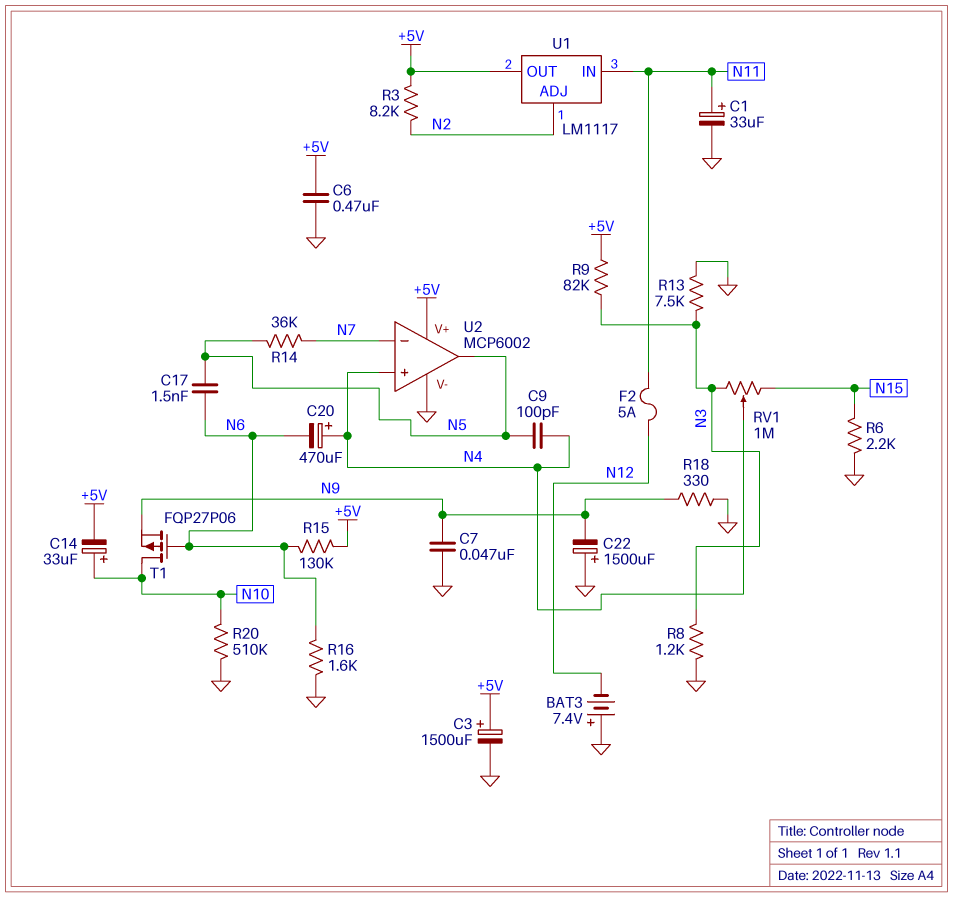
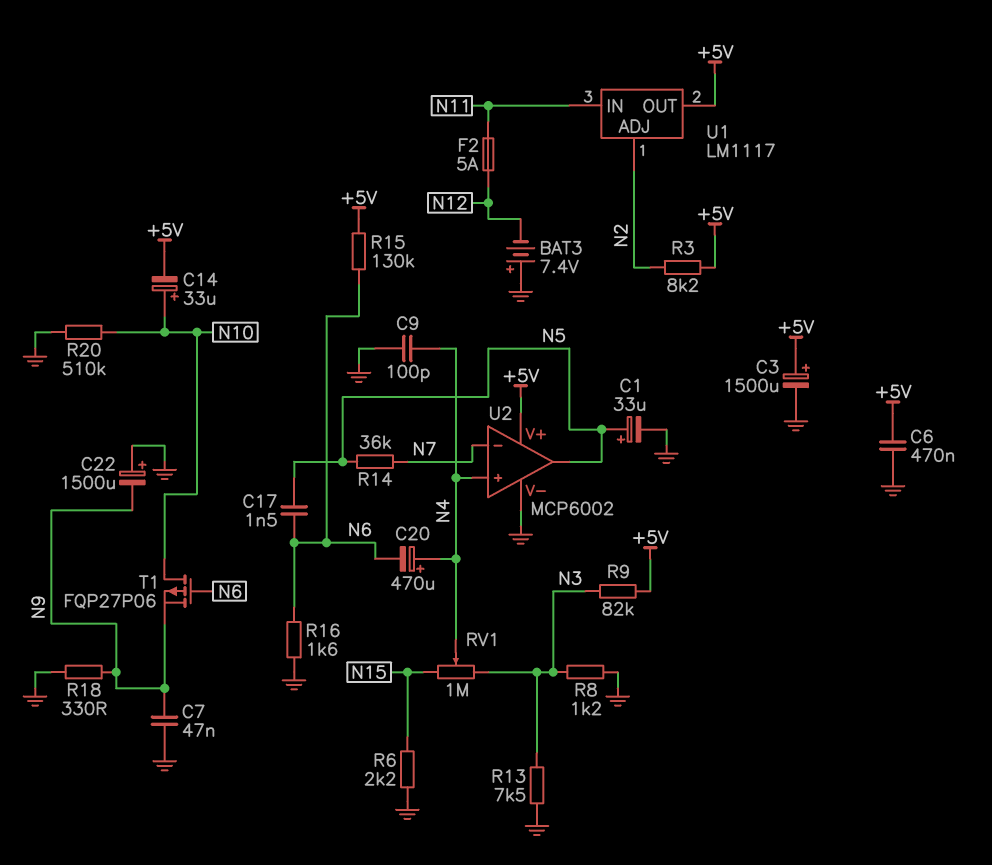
C1: 33uF (plus N11, minus GND) -> 33uF (plus N5, minus GND)
C9: 100pF (N4, N5) -> 100pF (GND, N4)

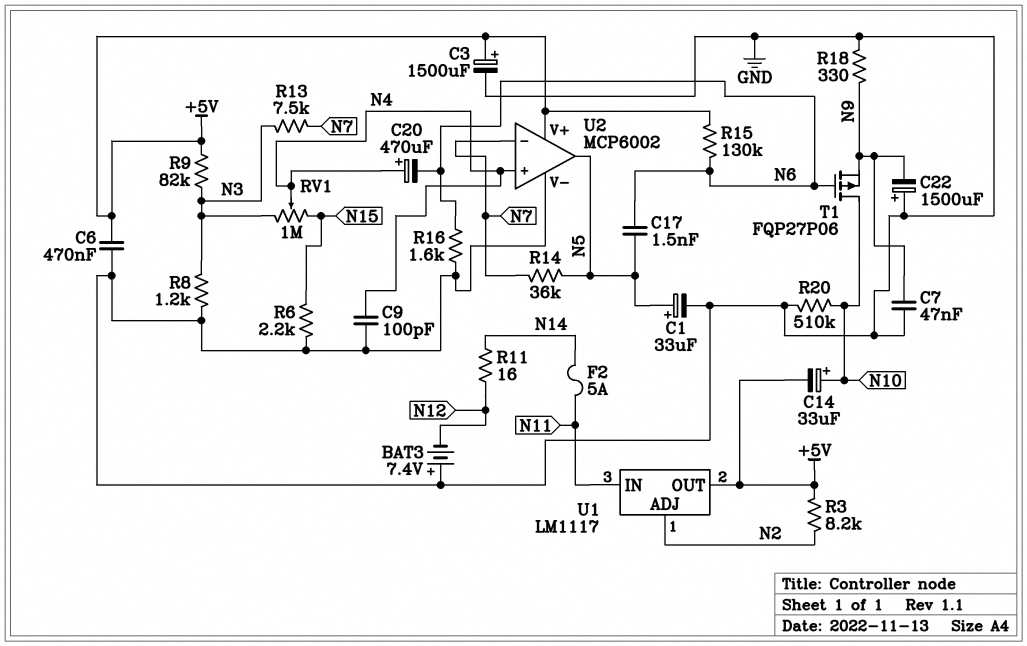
F2: 5A (N11, N12) -> 5A (N11, N14)
R11: none -> 16 (N12, N14)
R13: 7.5k (GND, N3) -> 7.5k (N3, N7)

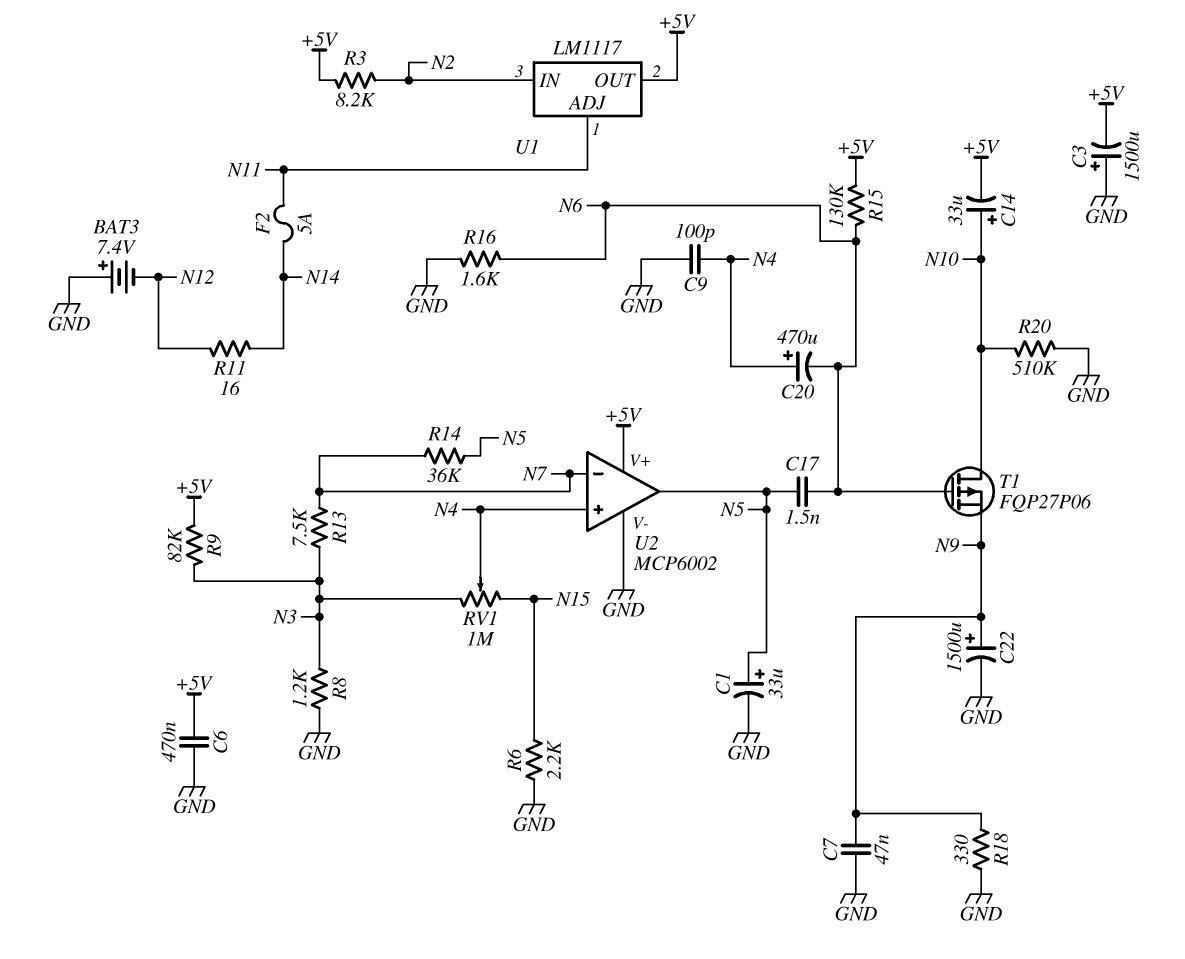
C3: 1500uF (plus +5V, minus GND) -> 1500uF (plus GND, minus +5V)
C22: 1500uF (plus GND, minus N9) -> 1500uF (plus N9, minus GND)
U1 pin ADJ: N2 -> N11
U1 pin IN: N11 -> N2

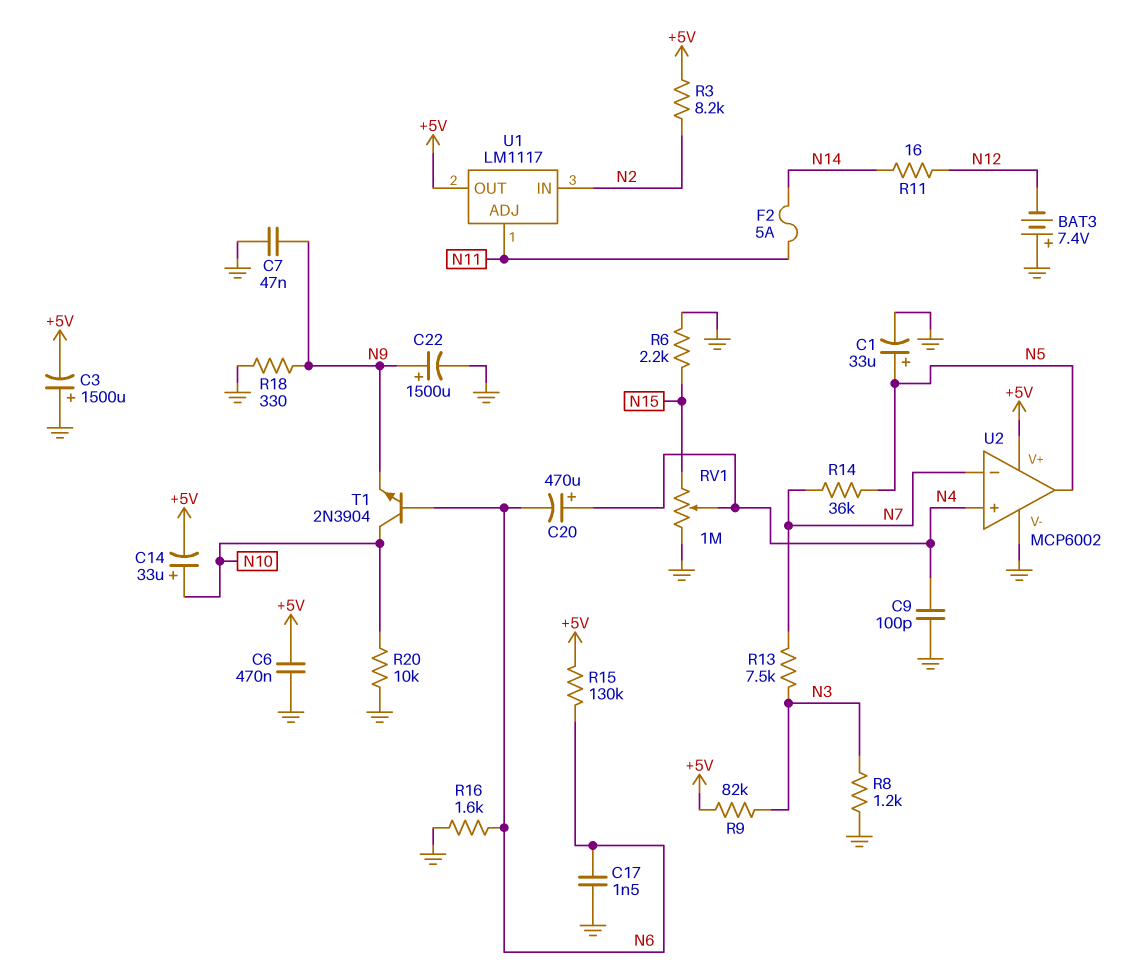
C17: 1.5nF (N5, N6) -> 1.5nF (GND, N6)
R20: 510k (GND, N10) -> 10k (GND, N10)
RV1: 1M (N3, N15, wiper N4) -> 1M (GND, N15, wiper N4)
T1: PMOS FQP27P06 (G N6, D N10, S N9) -> NPN 2N3904 (B N6, C N10, E N9)

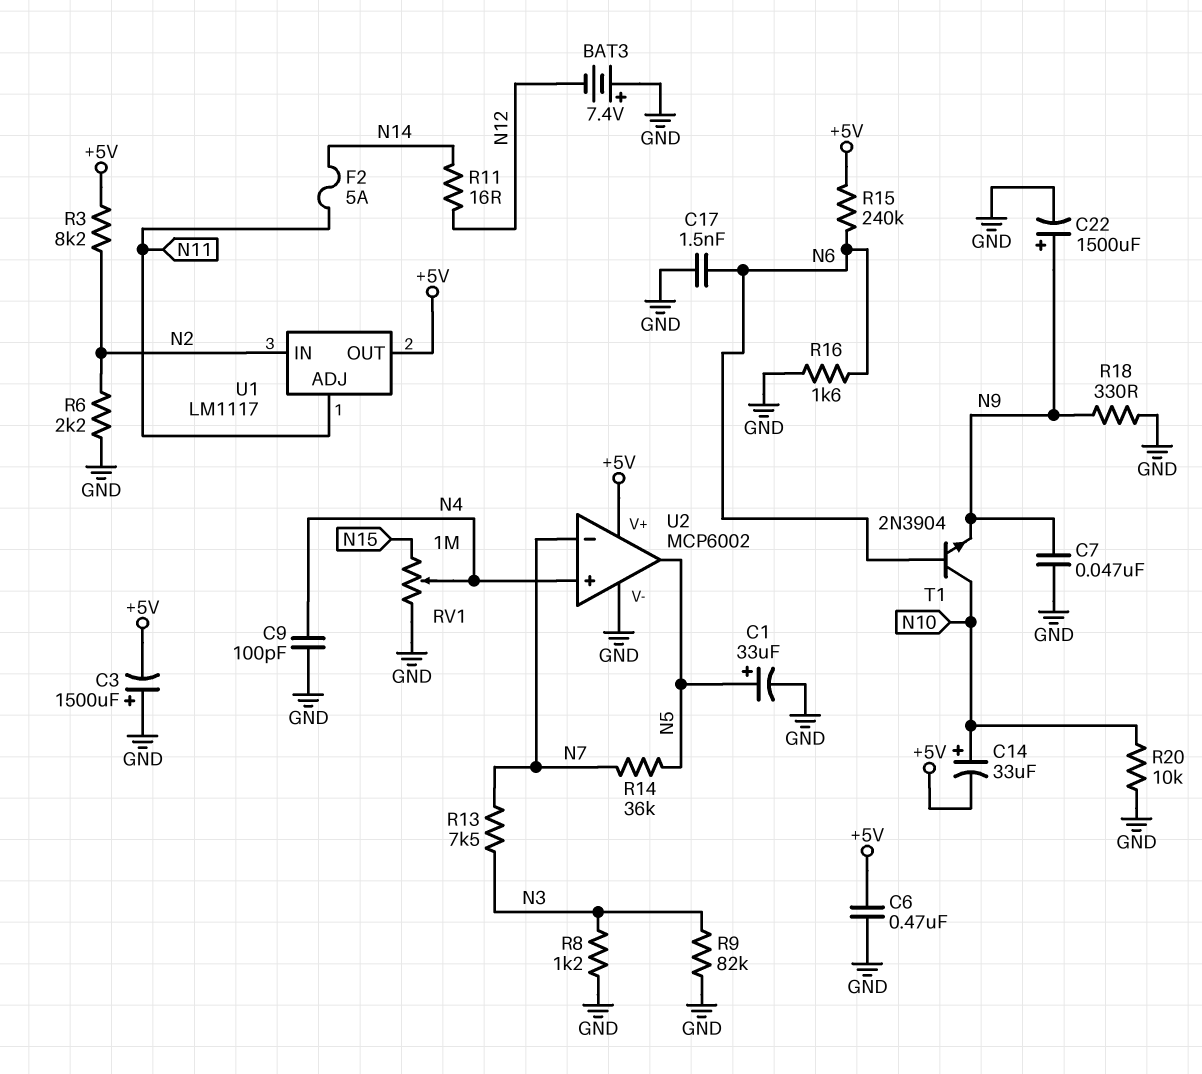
C20: 470uF (plus N4, minus N6) -> none
R6: 2.2k (GND, N15) -> 2.2k (GND, N2)
R9: 82k (+5V, N3) -> 82k (GND, N3)
R15: 130k (+5V, N6) -> 240k (+5V, N6)

